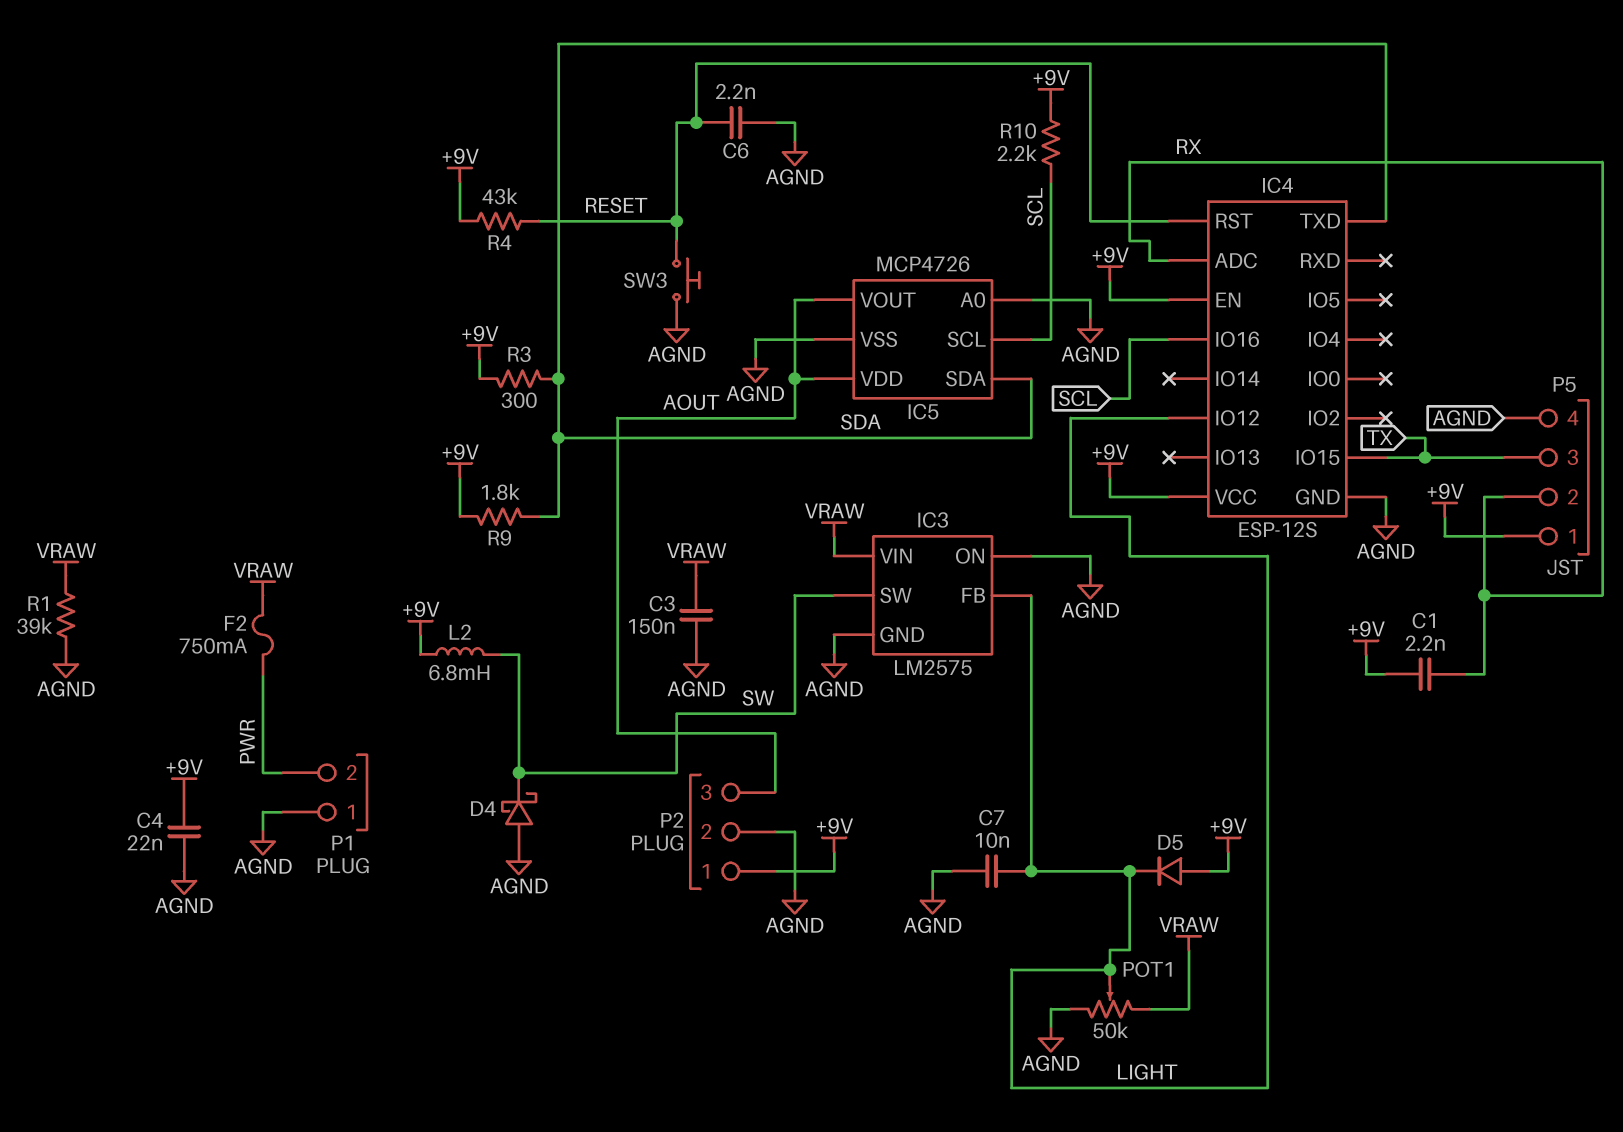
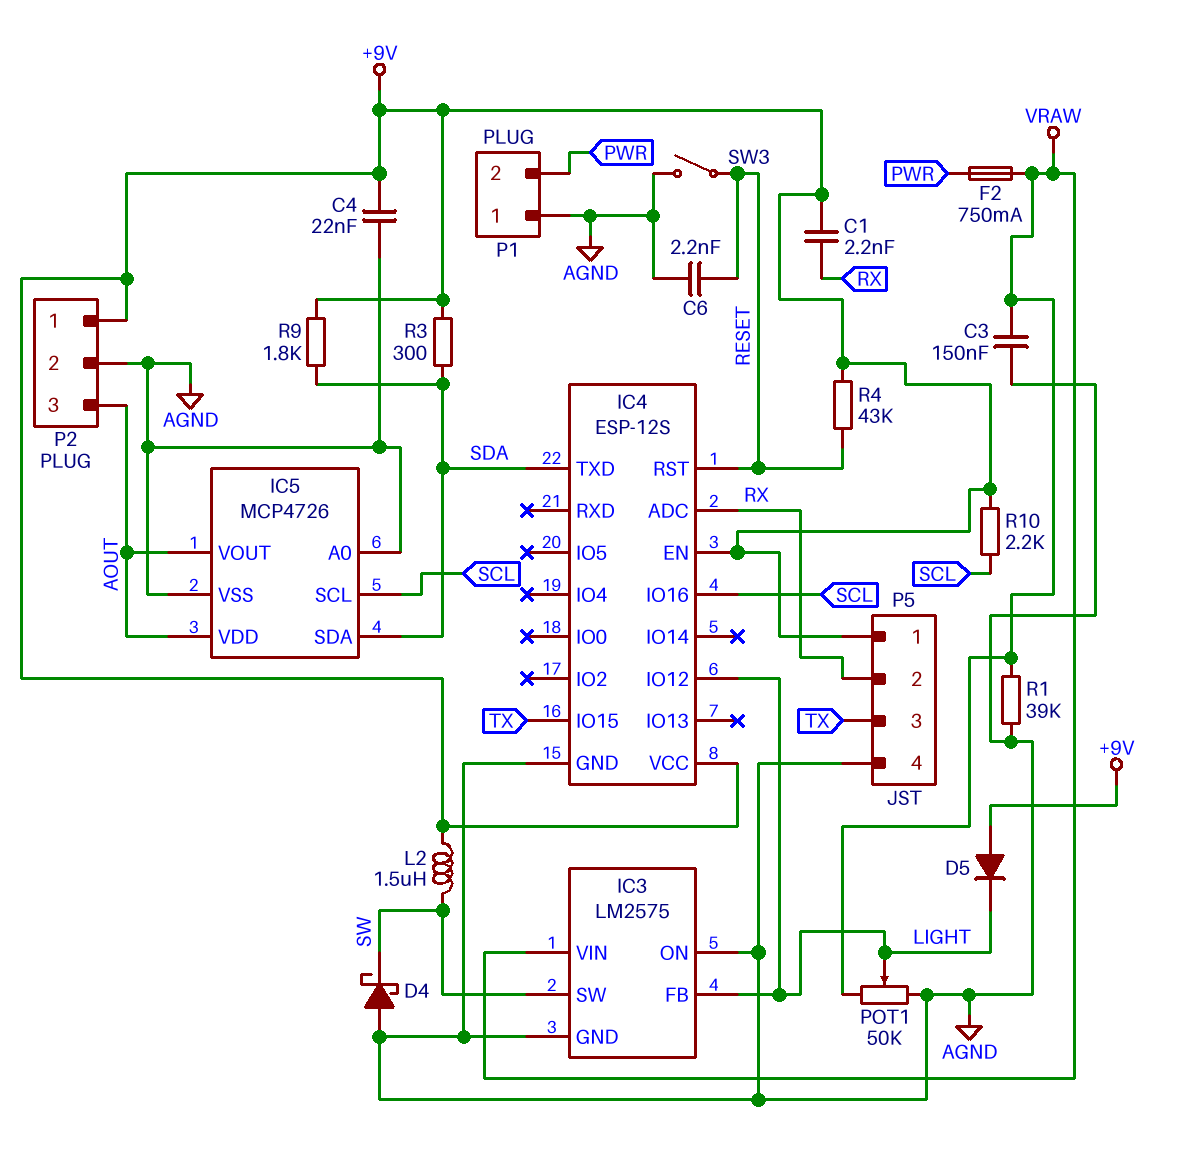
C7: 10nF (AGND, LIGHT) -> none
L2: 6.8mH (+9V, SW) -> 1.5uH (+9V, SW)
SW3: button (AGND, RESET) -> switch (AGND, RESET)

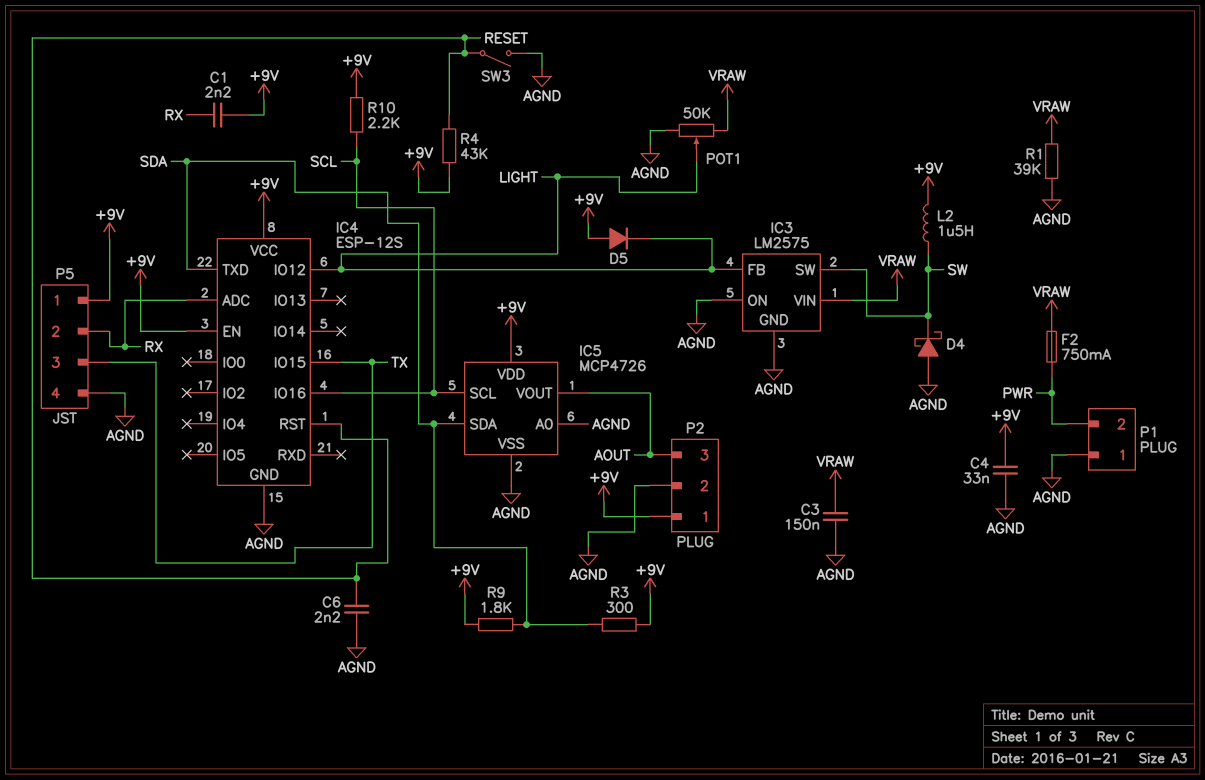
C4: 22nF (+9V, AGND) -> 33nF (+9V, AGND)
IC5 pin VDD: AOUT -> +9V

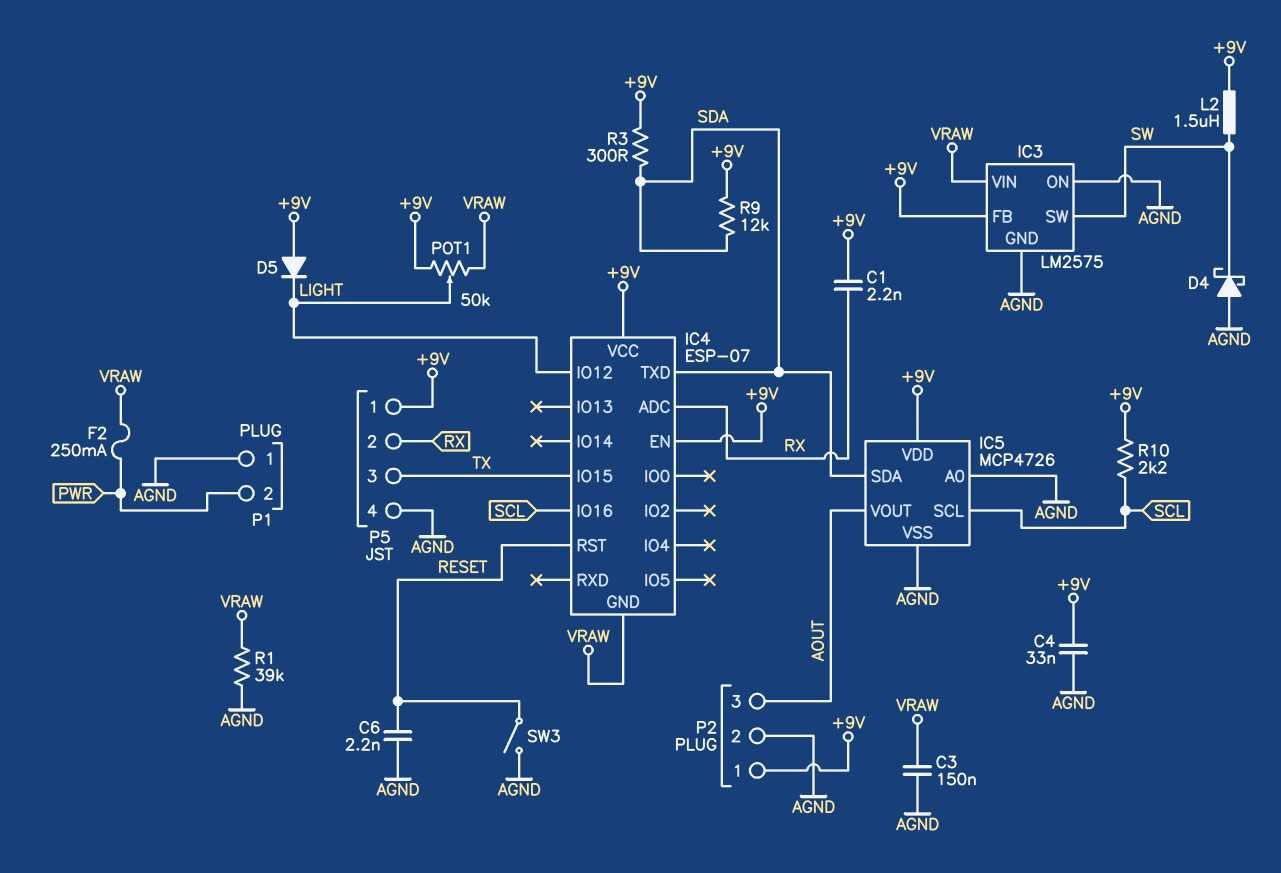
F2: 750mA (PWR, VRAW) -> 250mA (PWR, VRAW)
IC3 pin FB: LIGHT -> +9V
IC4: ESP-12S -> ESP-07
IC4 pin GND: AGND -> VRAW
POT1: 50k (AGND, VRAW, wiper LIGHT) -> 50k (+9V, VRAW, wiper LIGHT)
R4: 43k (+9V, RESET) -> none
R9: 1.8k (+9V, SDA) -> 12k (+9V, SDA)

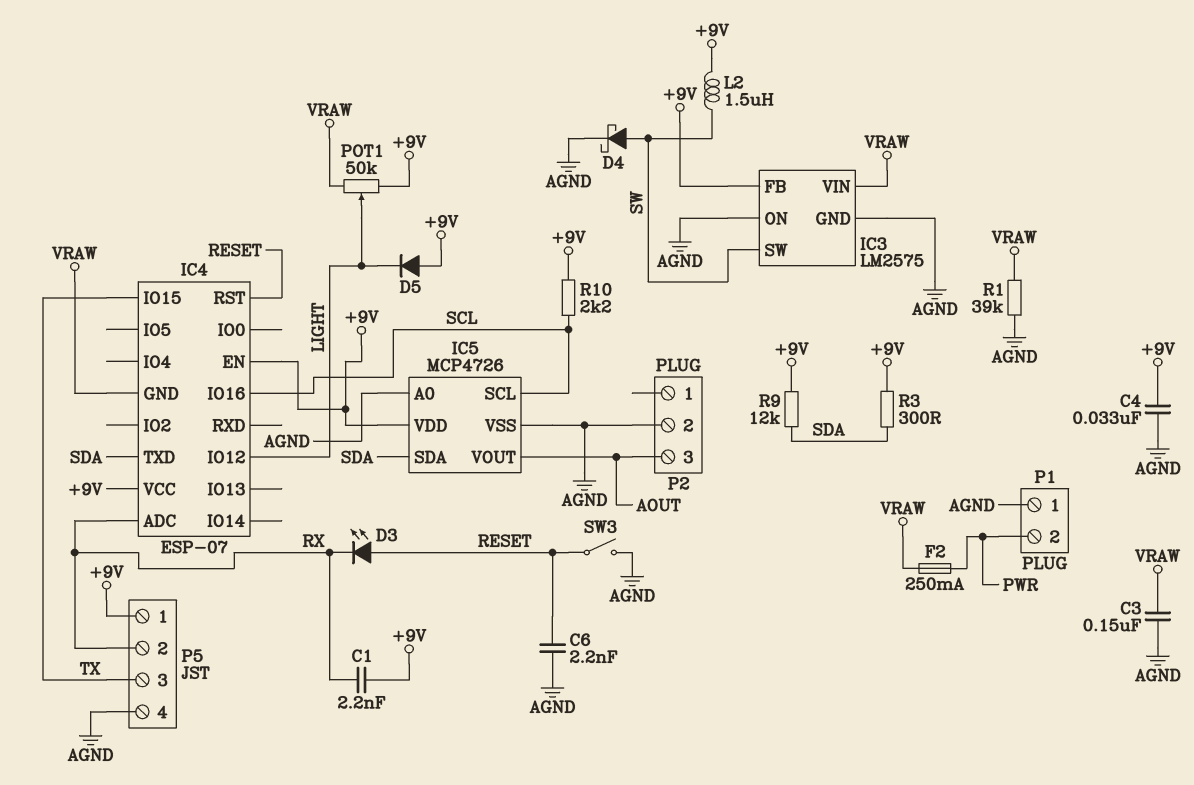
D3: none -> LED (A RESET, K RX)
D4: schottky (A AGND, K SW) -> schottky (A SW, K AGND)
P2 pin 1: +9V -> none

